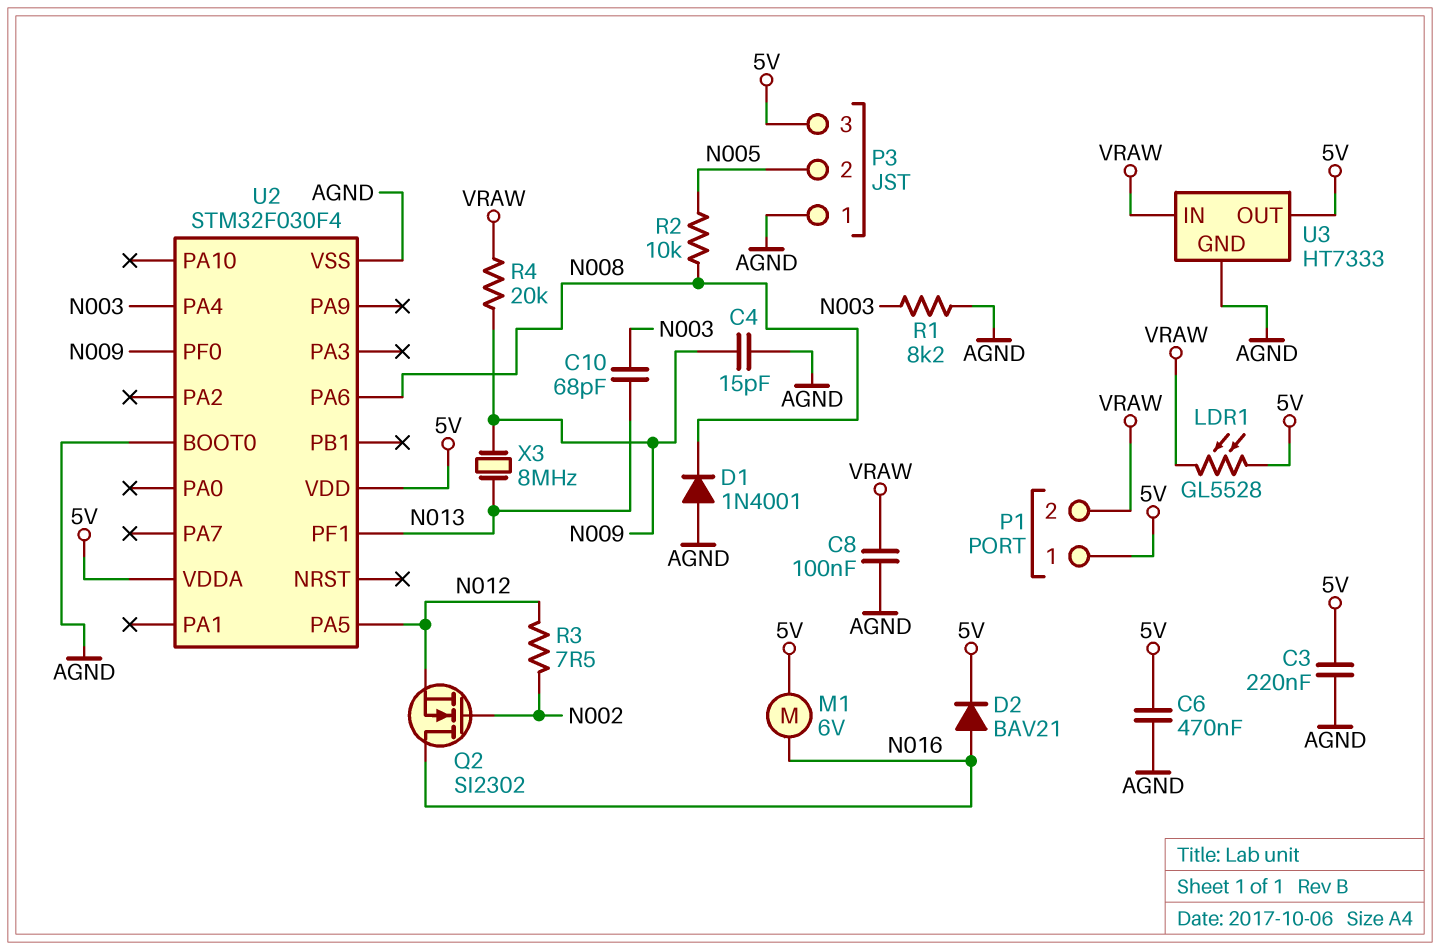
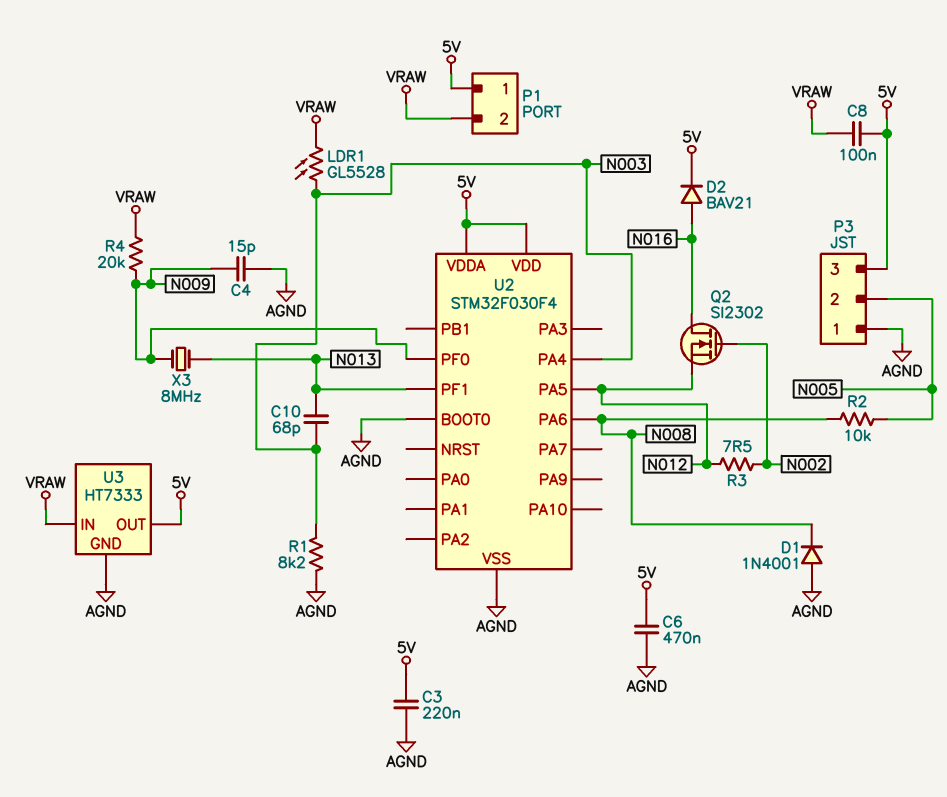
C8: 100nF (AGND, VRAW) -> 100nF (5V, VRAW)
LDR1: GL5528 (5V, VRAW) -> GL5528 (N003, VRAW)
M1: motor 6V (5V, N016) -> none

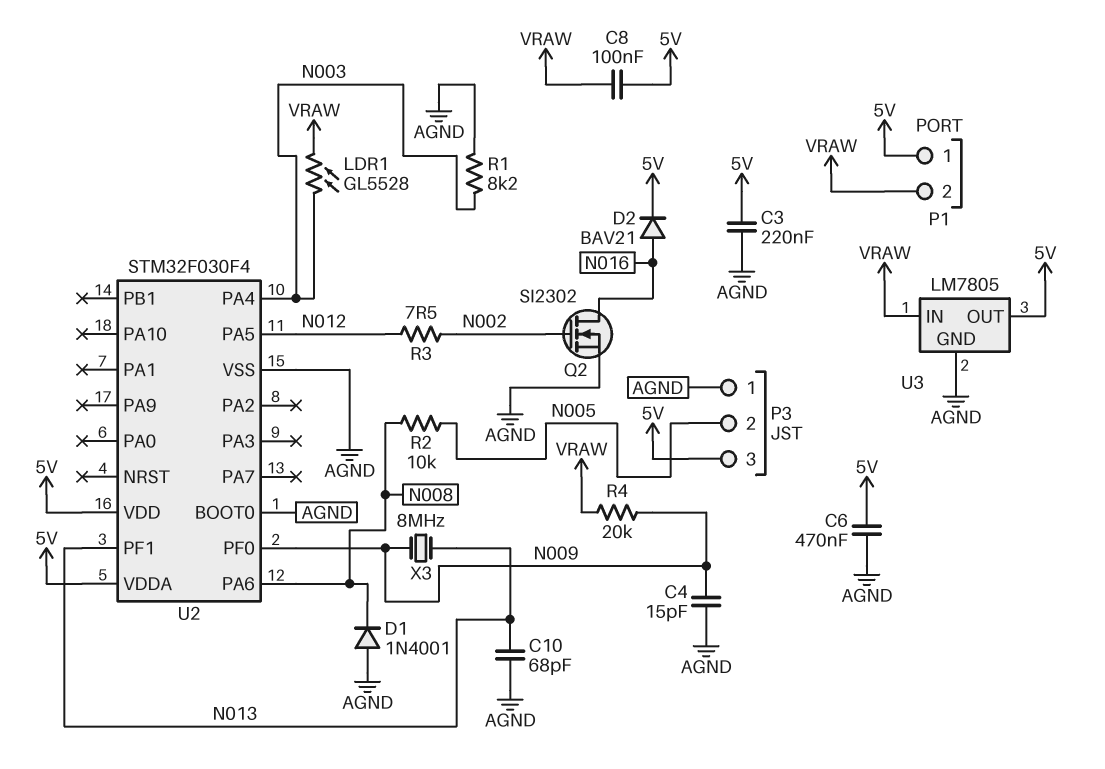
C10: 68pF (N003, N013) -> 68pF (AGND, N013)
Q2: NMOS SI2302 (G N002, D N016, S N012) -> NMOS SI2302 (G N002, D N016, S AGND)
U3: HT7333 -> LM7805

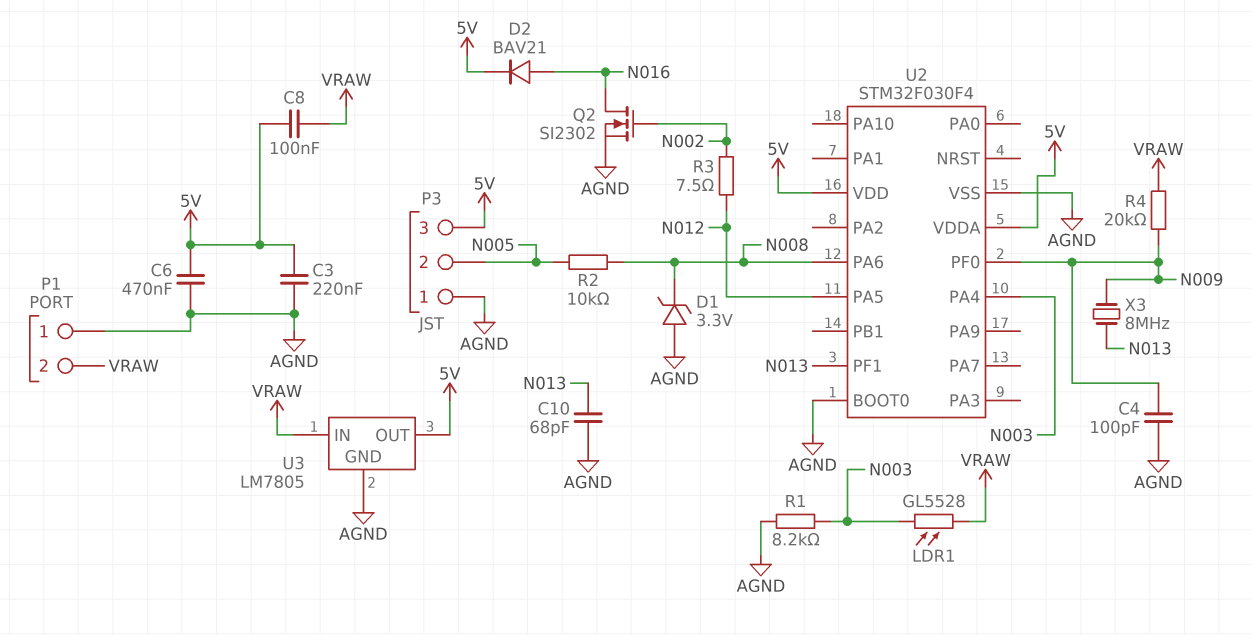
C4: 15pF (AGND, N009) -> 100pF (AGND, N009)
D1: diode 1N4001 (A AGND, K N008) -> zener 3.3V (A AGND, K N008)
P1 pin 1: 5V -> AGND

